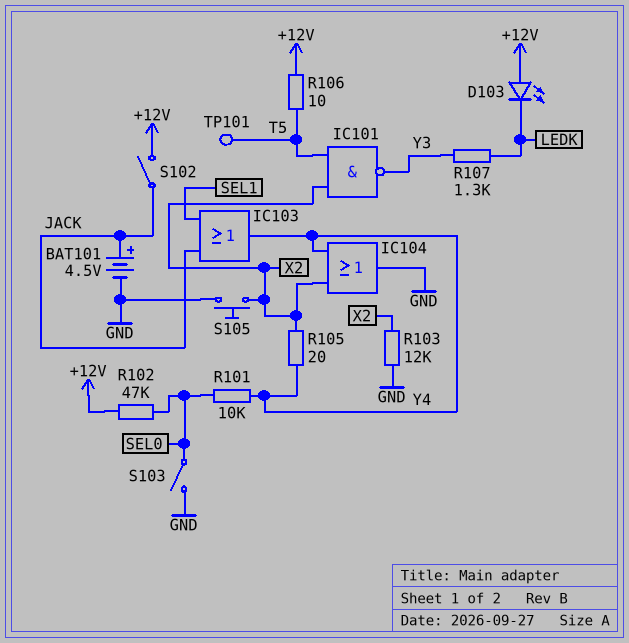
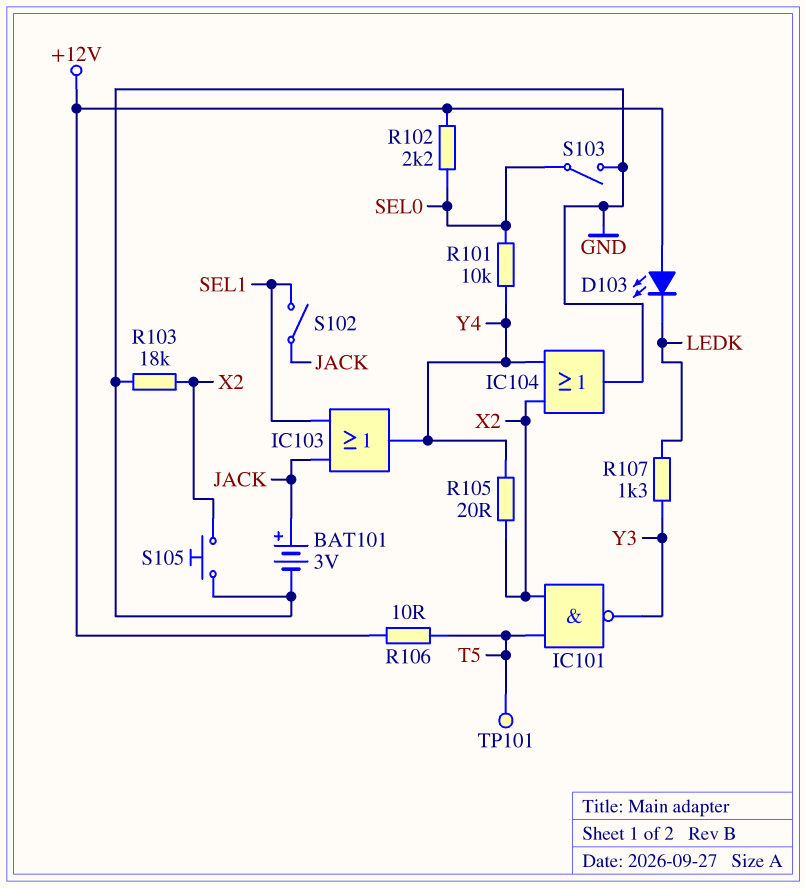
BAT101: 4.5V (plus JACK, minus GND) -> 3V (plus JACK, minus GND)
R102: 47k (+12V, SEL0) -> 2.2k (+12V, SEL0)
R103: 12k (GND, X2) -> 18k (GND, X2)
S102: switch (+12V, JACK) -> switch (JACK, SEL1)

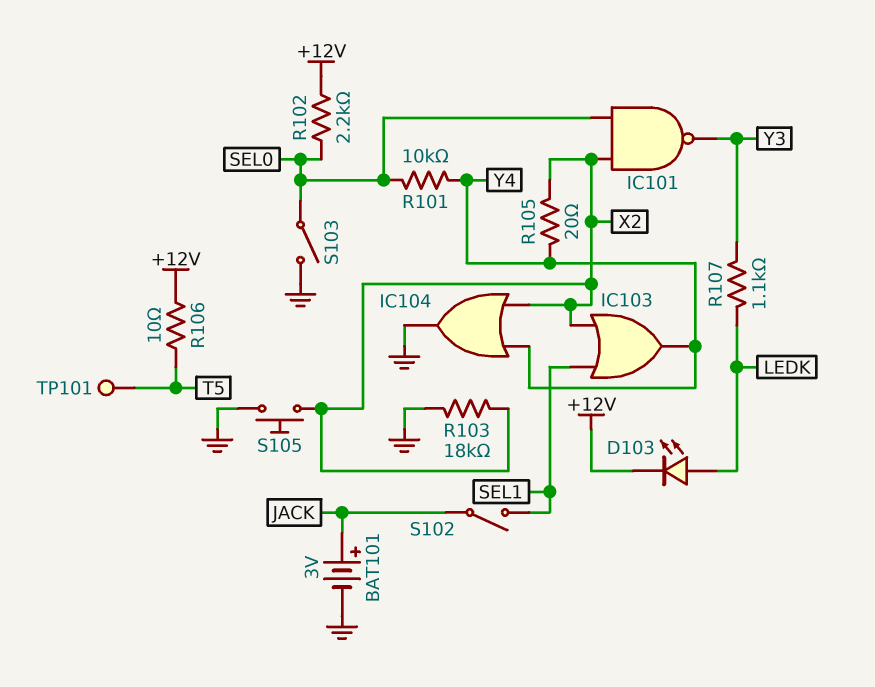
D103: LED (A +12V, K LEDK) -> LED (A LEDK, K +12V)
IC101: NAND (in T5, in X2, out Y3) -> NAND (in SEL0, in X2, out Y3)
IC103: OR (in JACK, in SEL1, out Y4) -> OR (in SEL1, in X2, out Y4)
R107: 1.3k (LEDK, Y3) -> 1.1k (LEDK, Y3)

